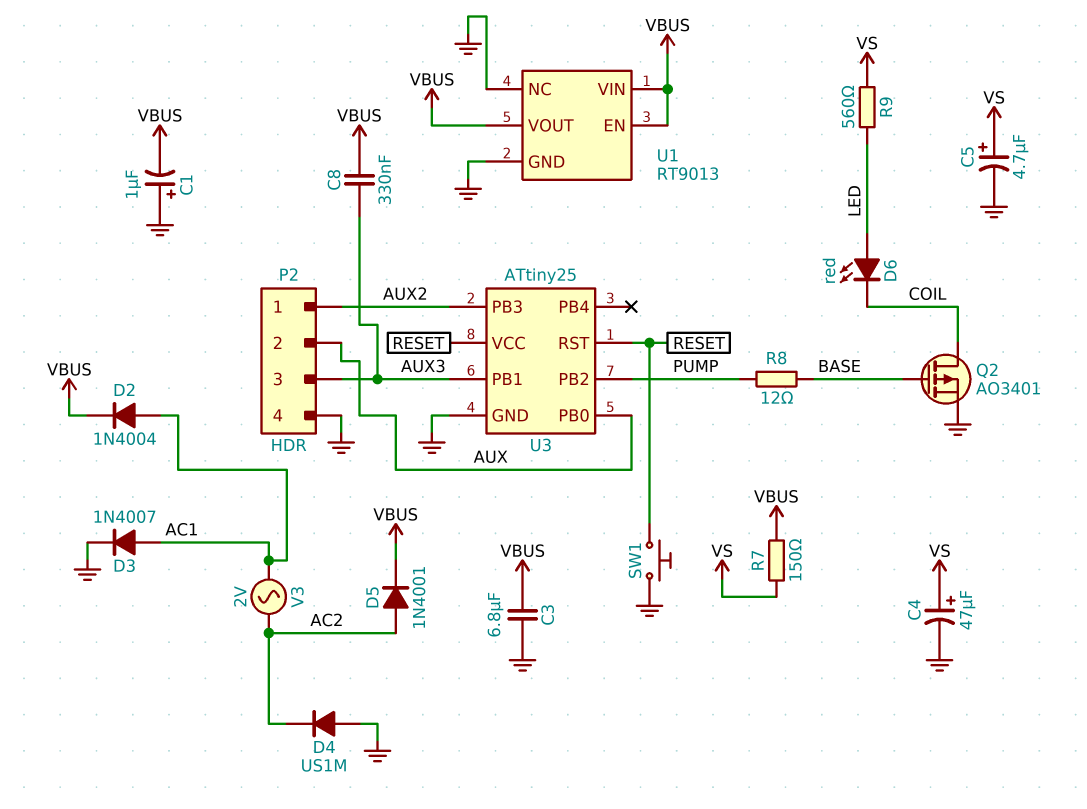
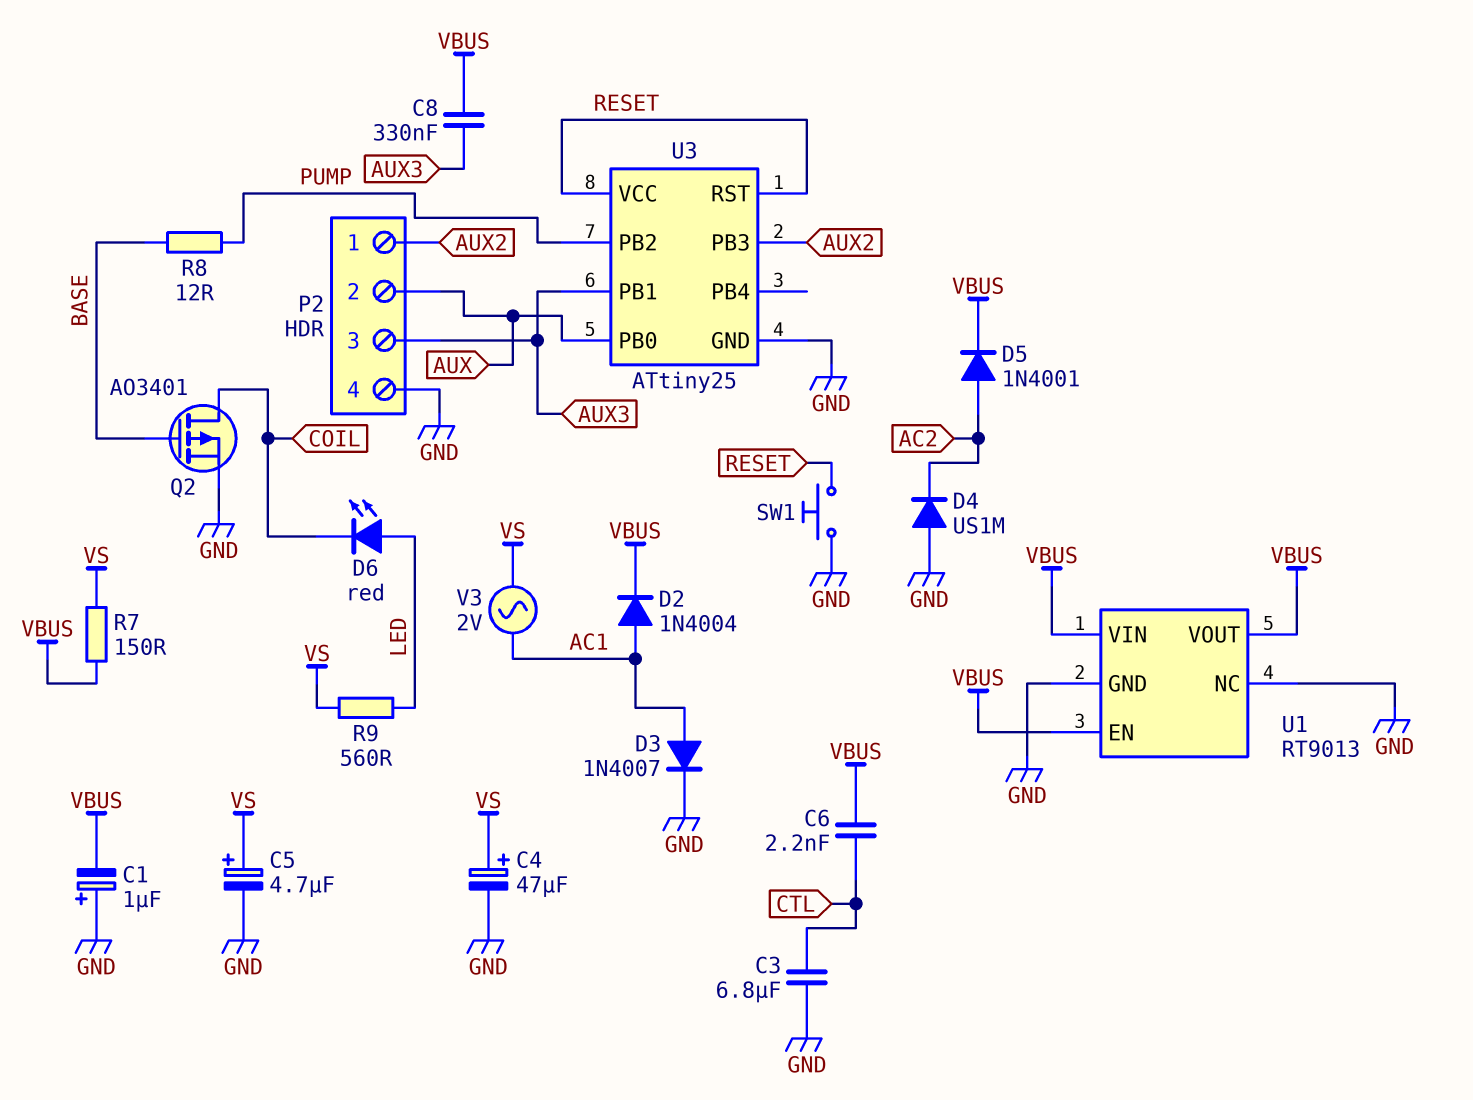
C3: 6.8uF (GND, VBUS) -> 6.8uF (CTL, GND)
C6: none -> 2.2nF (CTL, VBUS)
V3: AC 2V (AC1, AC2) -> AC 2V (AC1, VS)

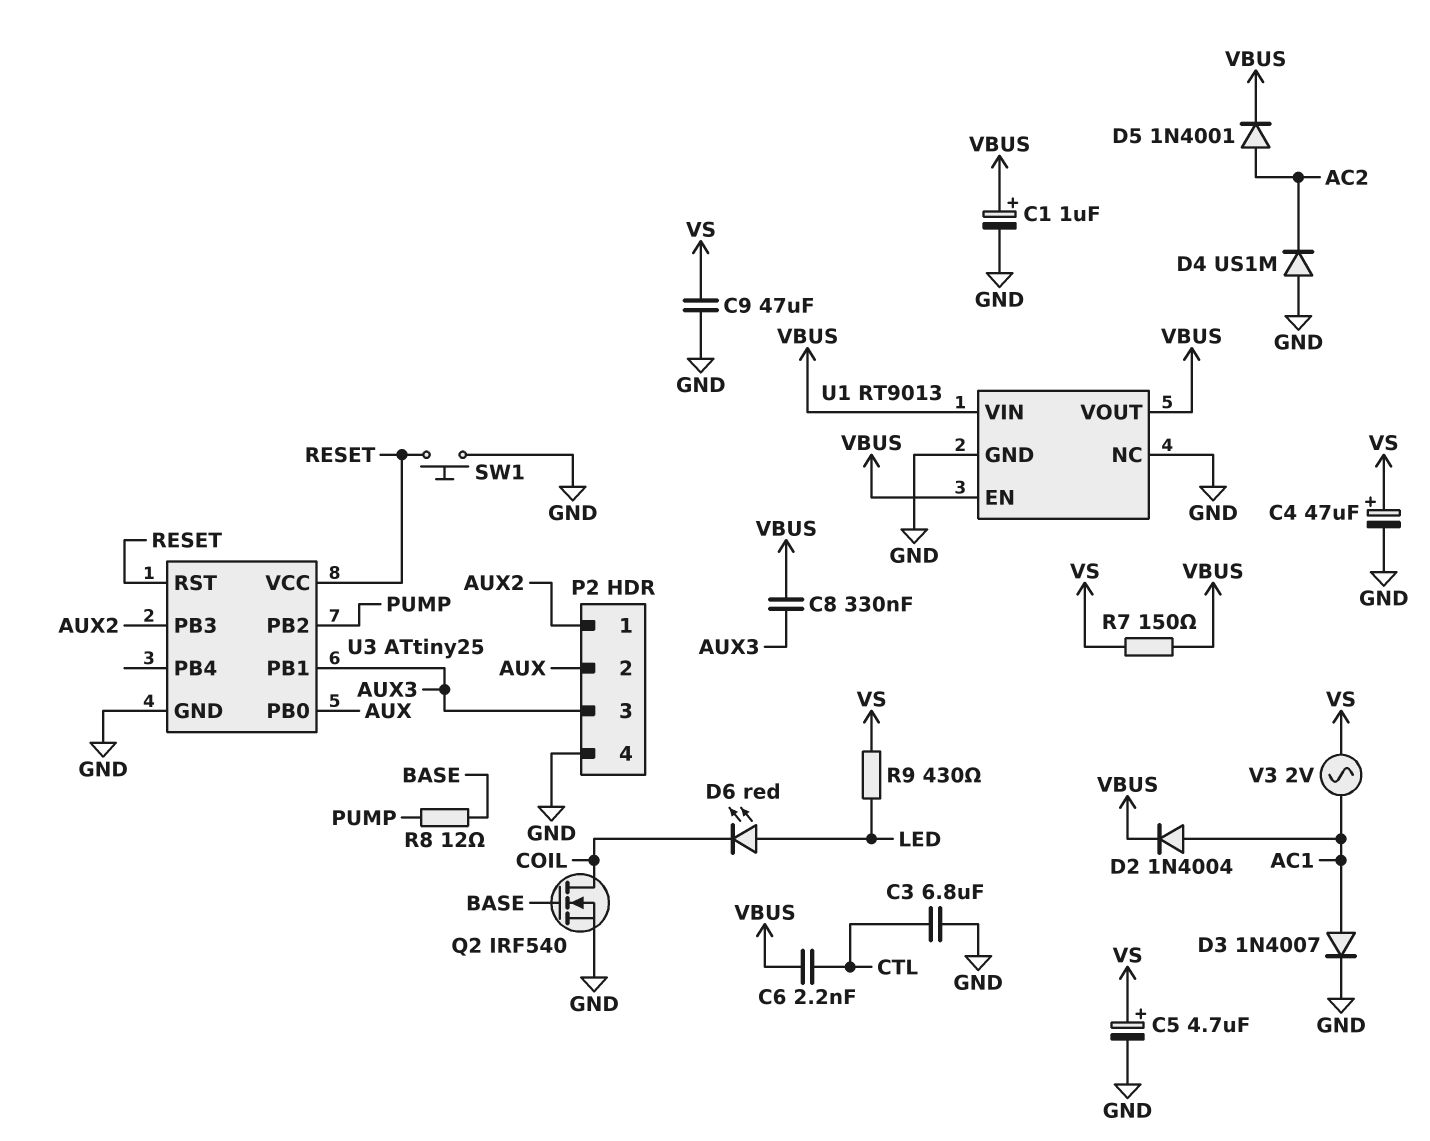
C1: 1uF (plus GND, minus VBUS) -> 1uF (plus VBUS, minus GND)
C9: none -> 47uF (GND, VS)
Q2: PMOS AO3401 (G BASE, D COIL, S GND) -> NMOS IRF540 (G BASE, D COIL, S GND)
R9: 560 (LED, VS) -> 430 (LED, VS)

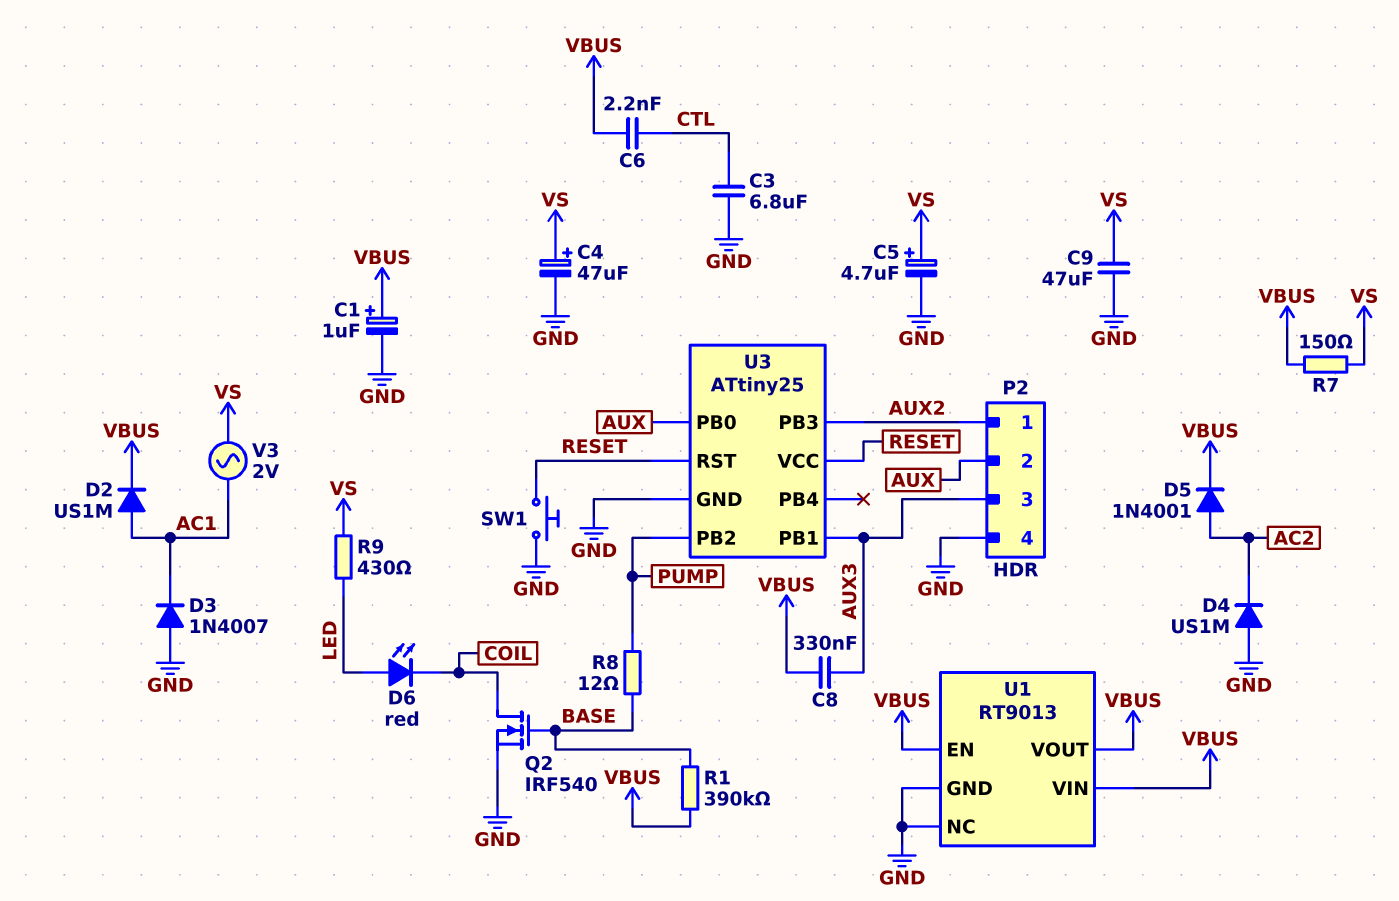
D2: diode 1N4004 (A AC1, K VBUS) -> diode US1M (A AC1, K VBUS)
D3: diode 1N4007 (A AC1, K GND) -> diode 1N4007 (A GND, K AC1)
R1: none -> 390k (BASE, VBUS)

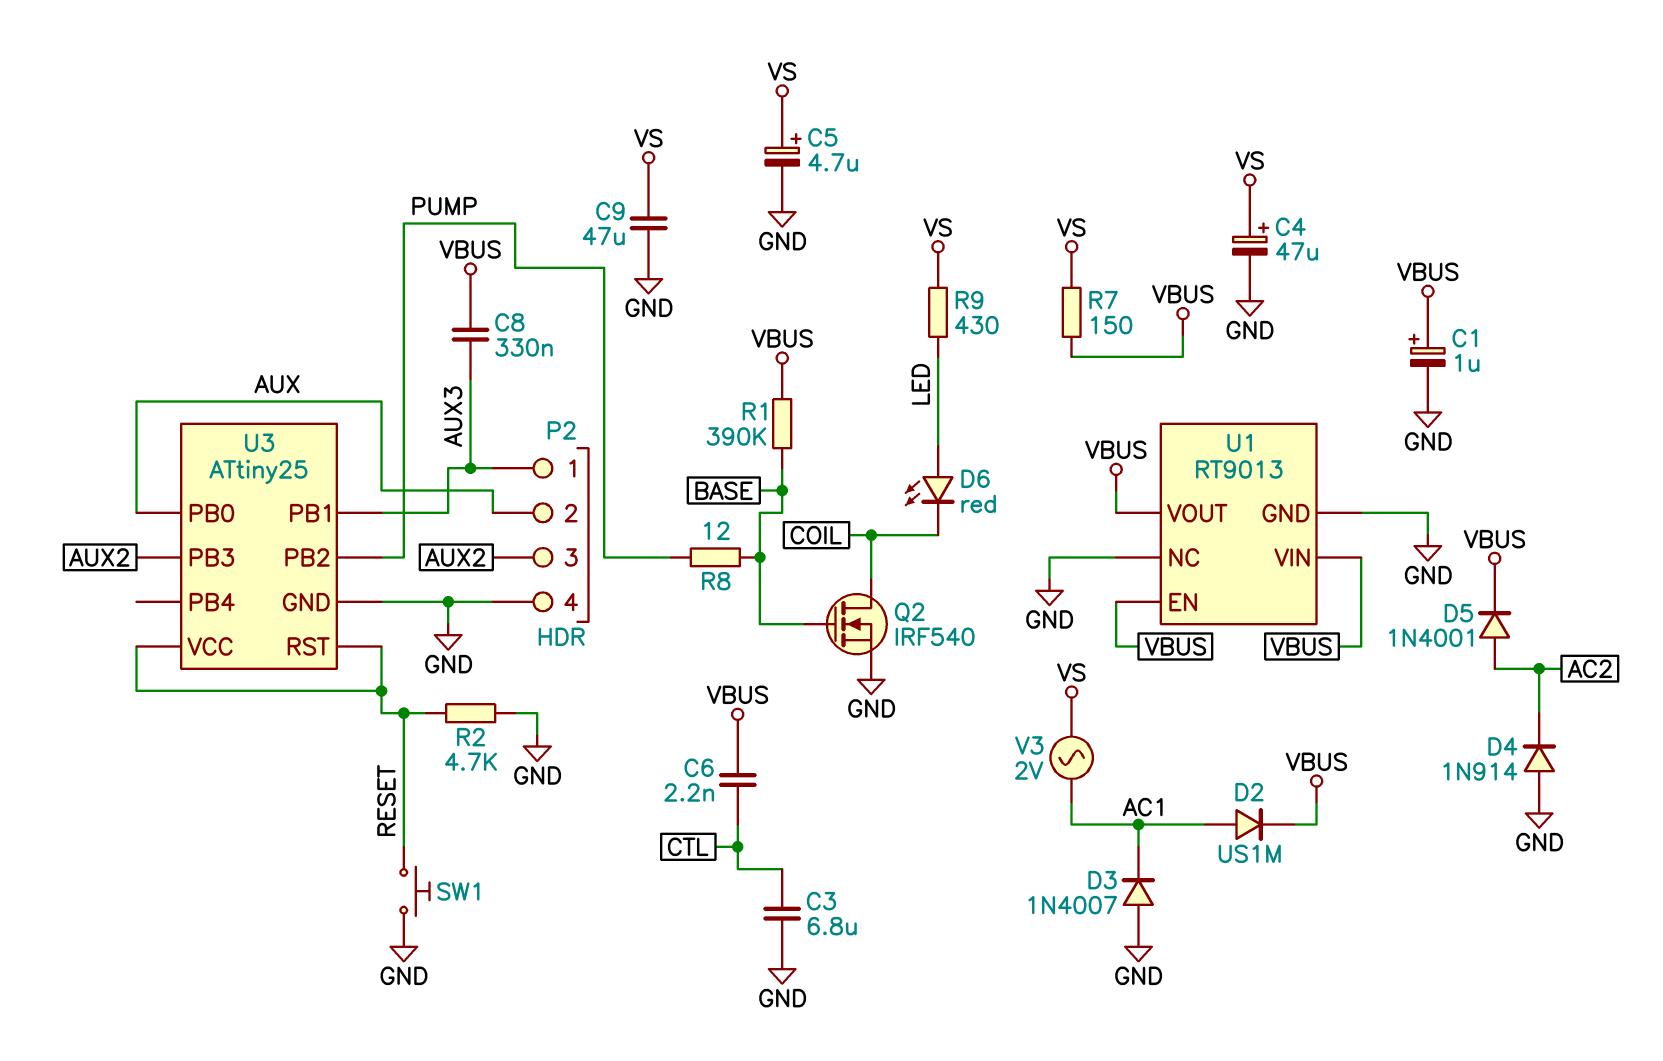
D4: diode US1M (A GND, K AC2) -> diode 1N914 (A GND, K AC2)
P2 pin 1: AUX2 -> AUX3
P2 pin 3: AUX3 -> AUX2
R2: none -> 4.7k (GND, RESET)

